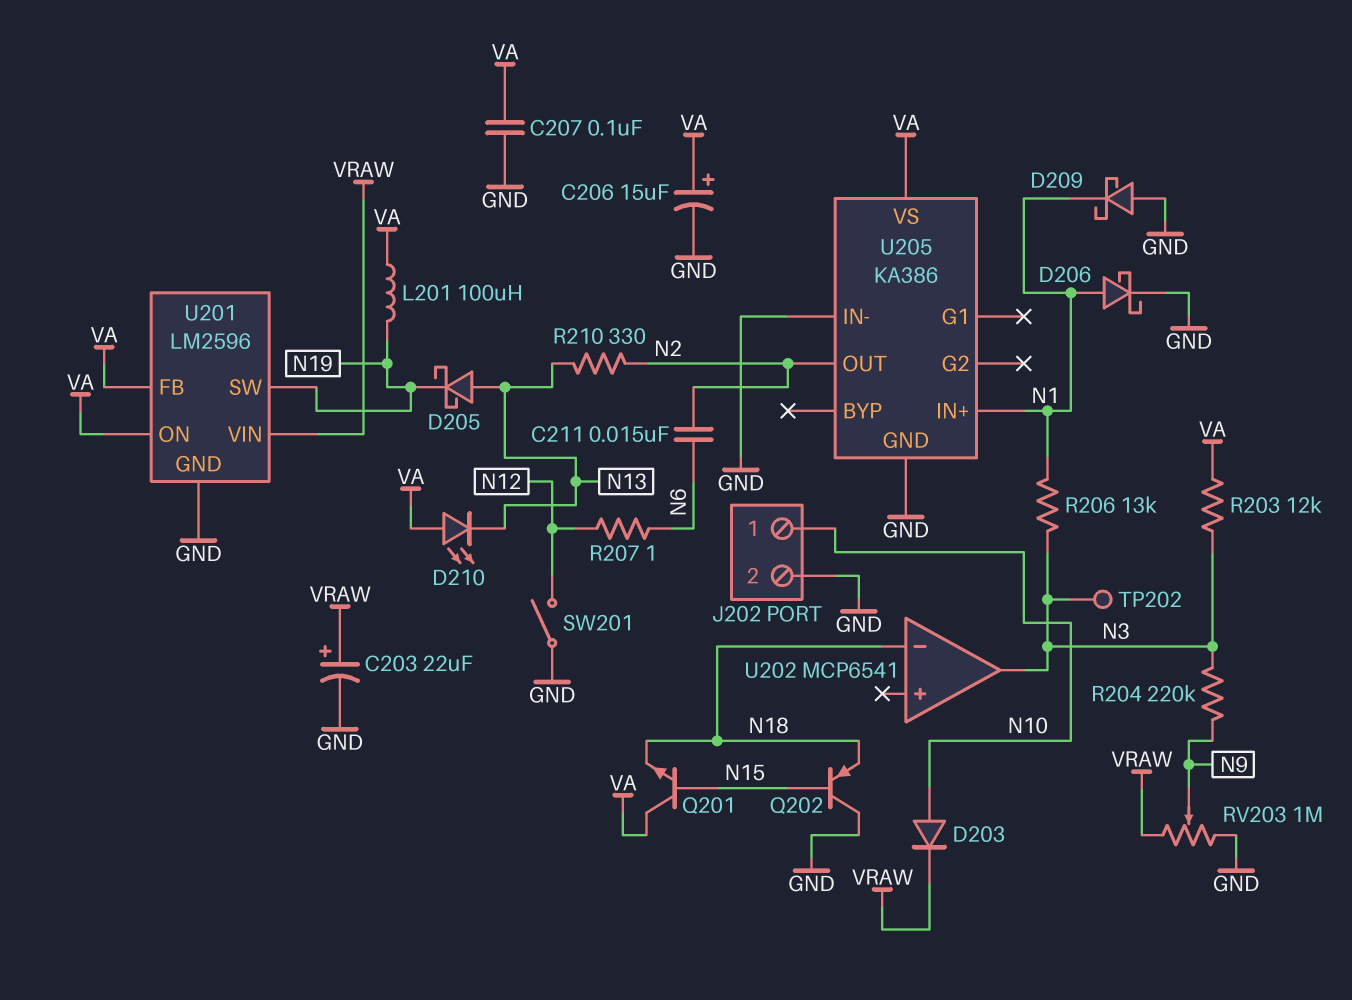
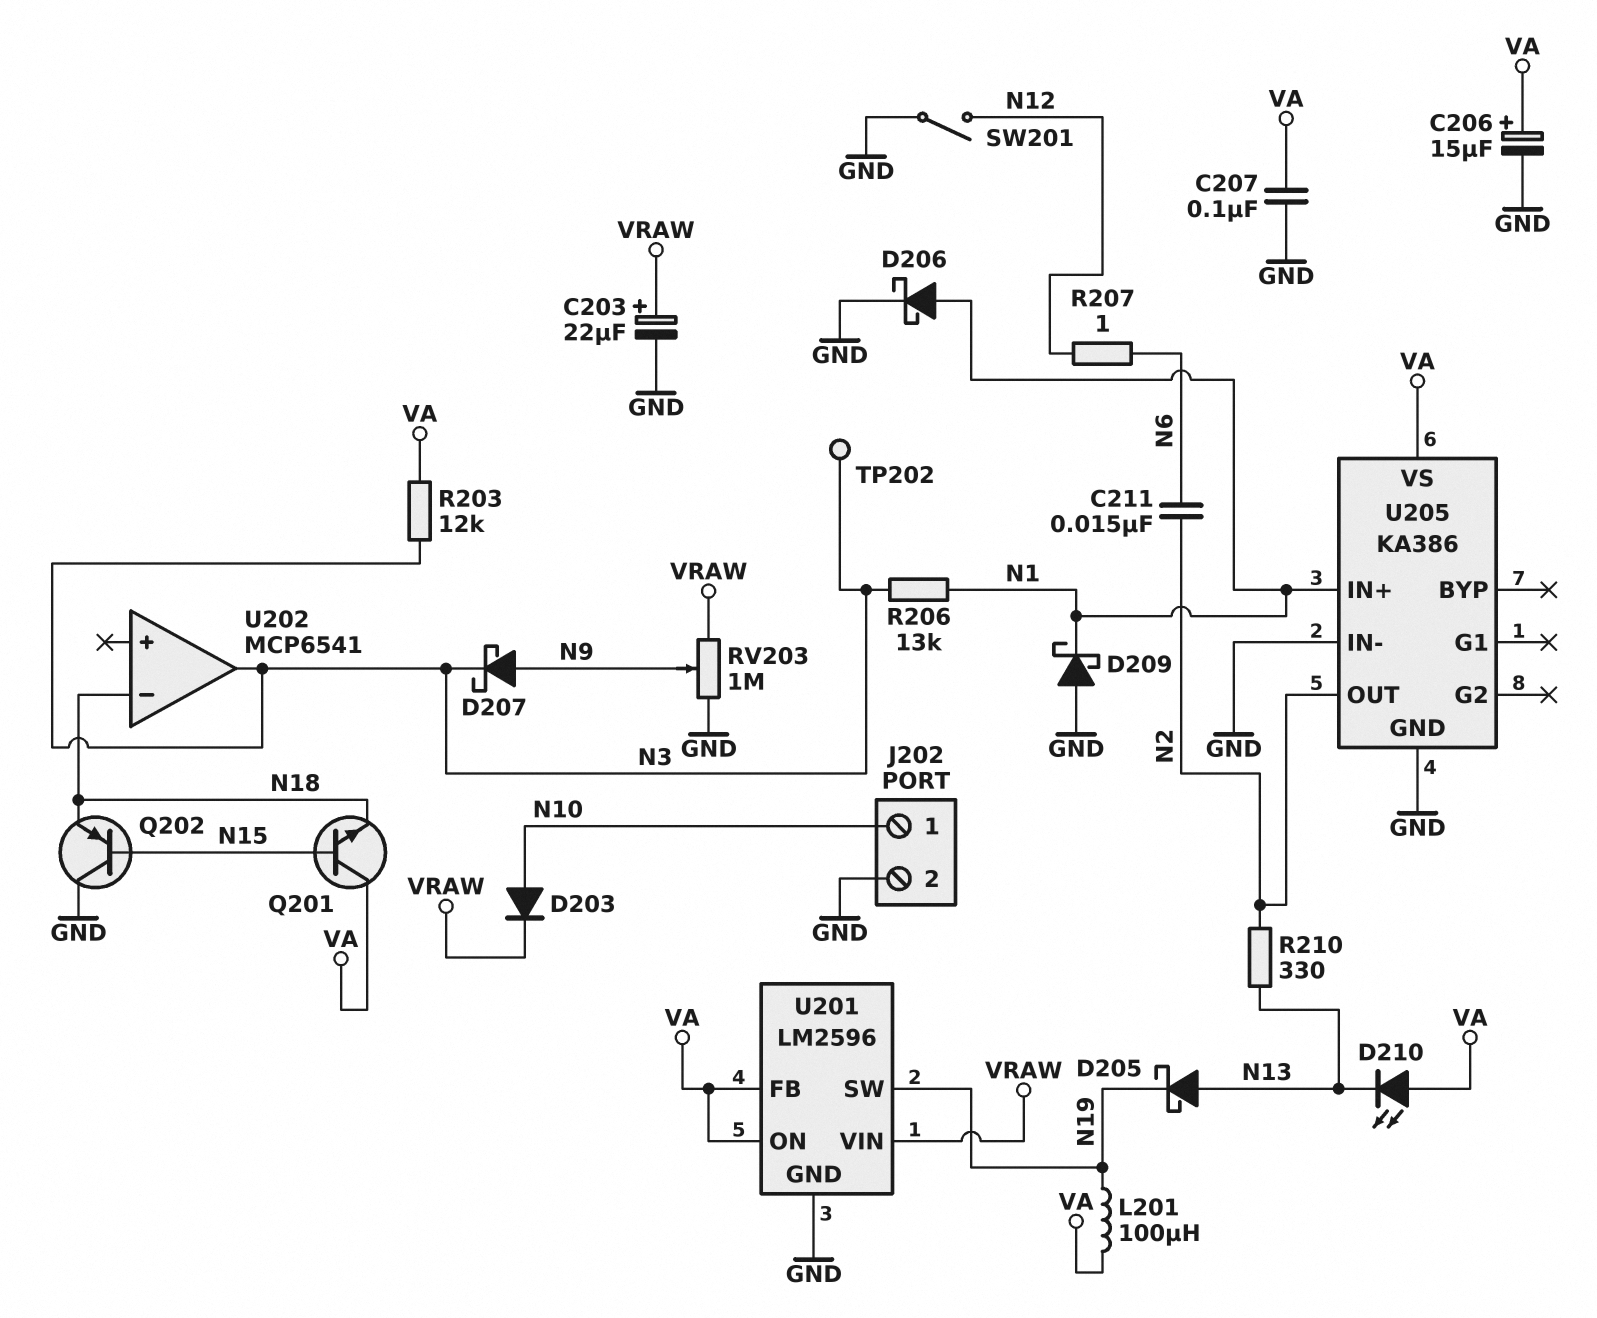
D207: none -> schottky (A N9, K N3)
R204: 220k (N3, N9) -> none

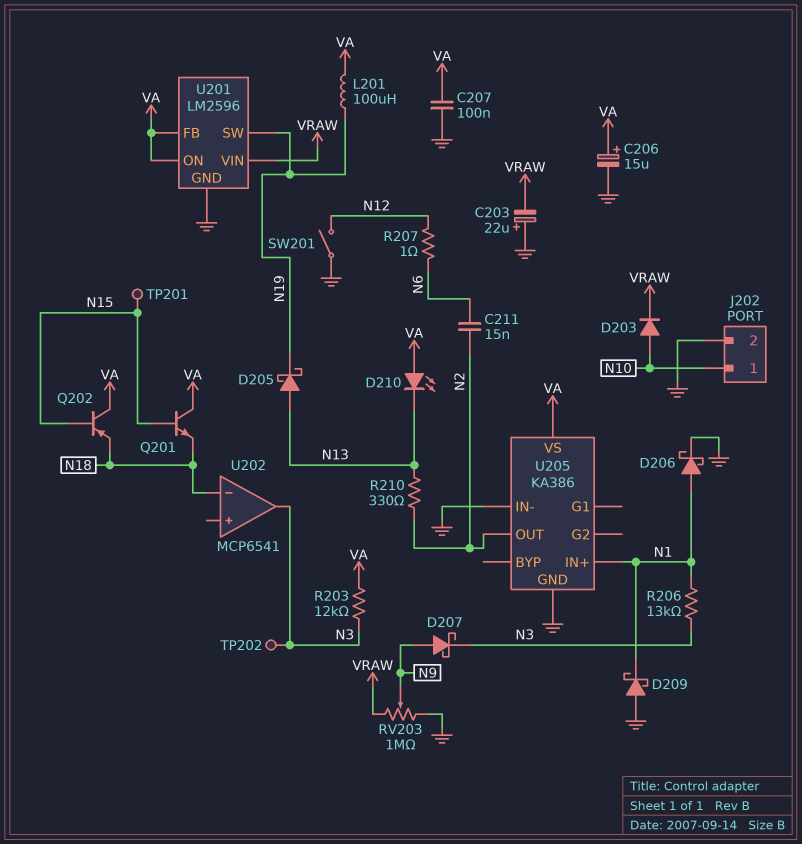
C203: 22uF (plus VRAW, minus GND) -> 22uF (plus GND, minus VRAW)
Q202: PNP (B N15, C GND, E N18) -> PNP (B N15, C VA, E N18)
TP201: none -> test point (N15)

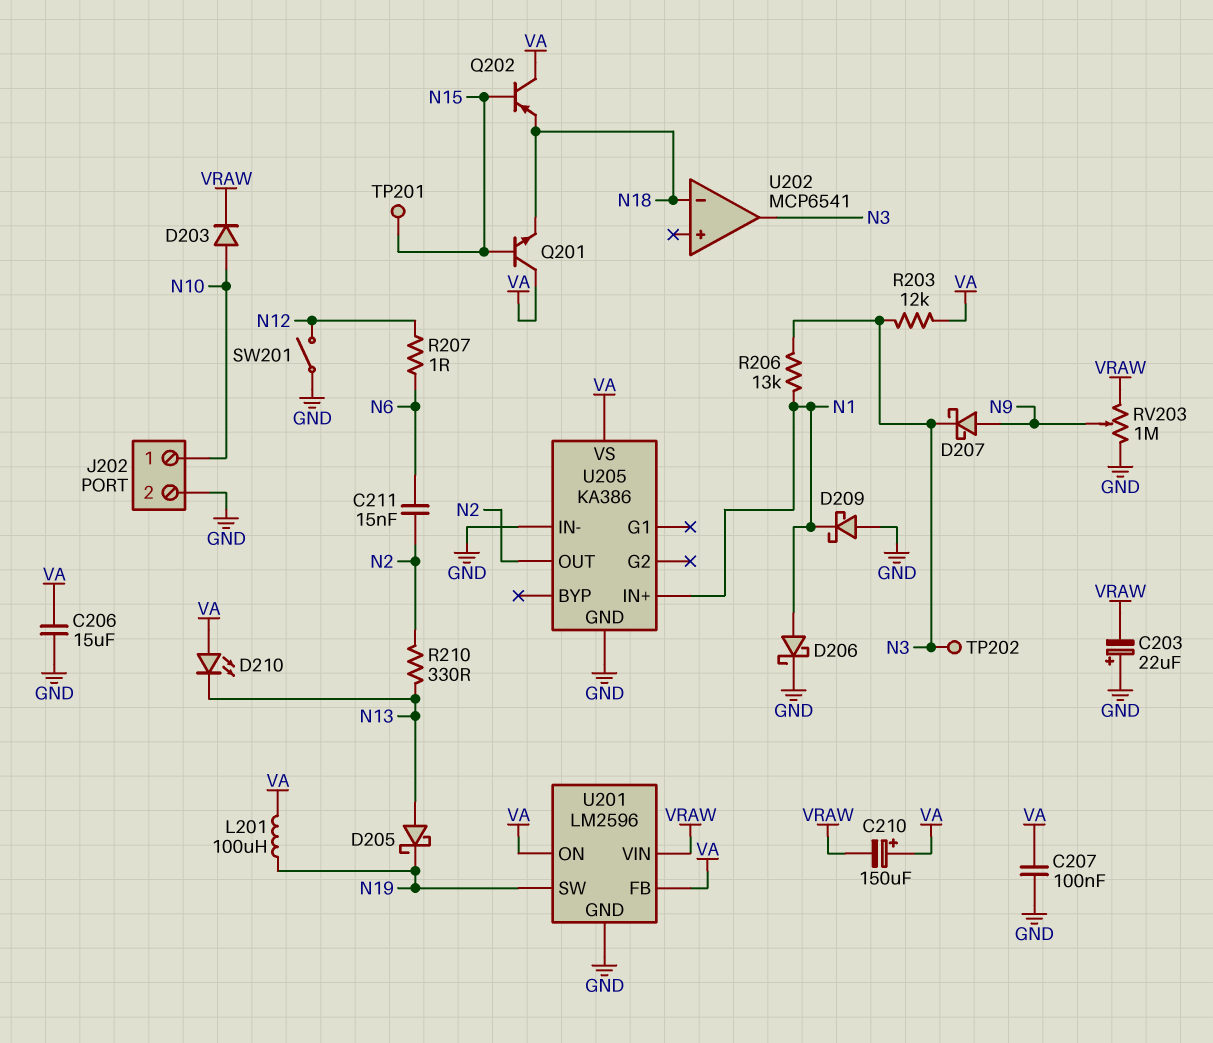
C206: 15uF (plus VA, minus GND) -> 15uF (GND, VA)
C210: none -> 150uF (plus VA, minus VRAW)

